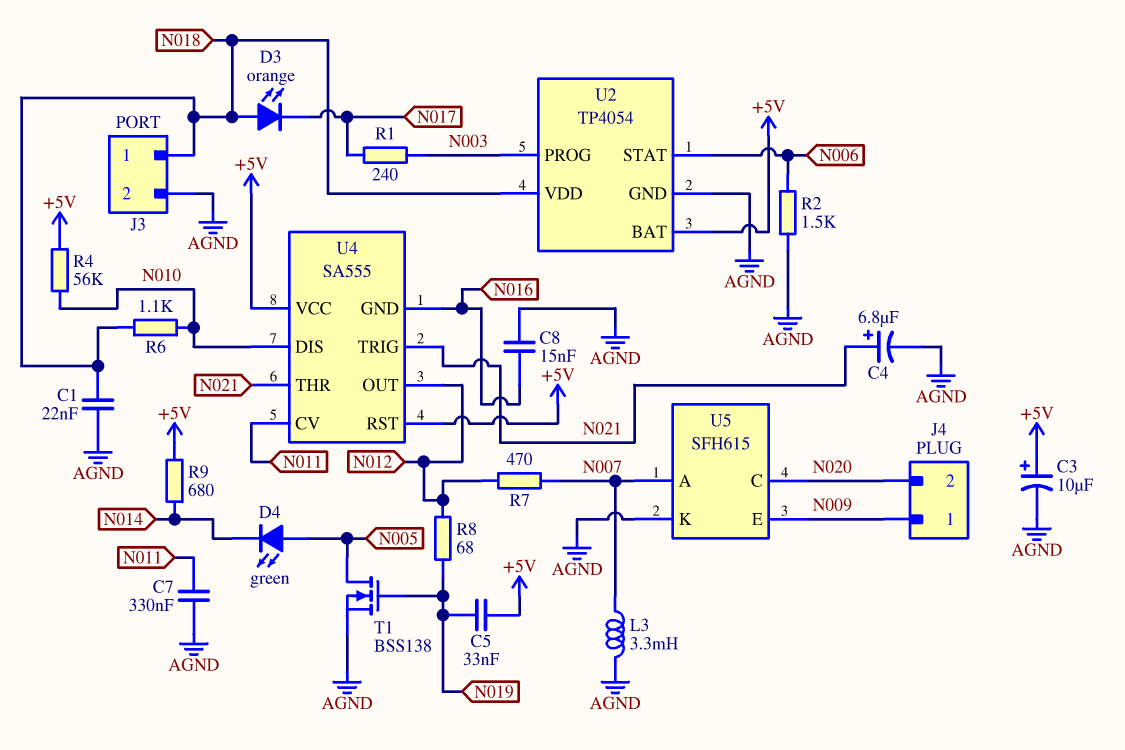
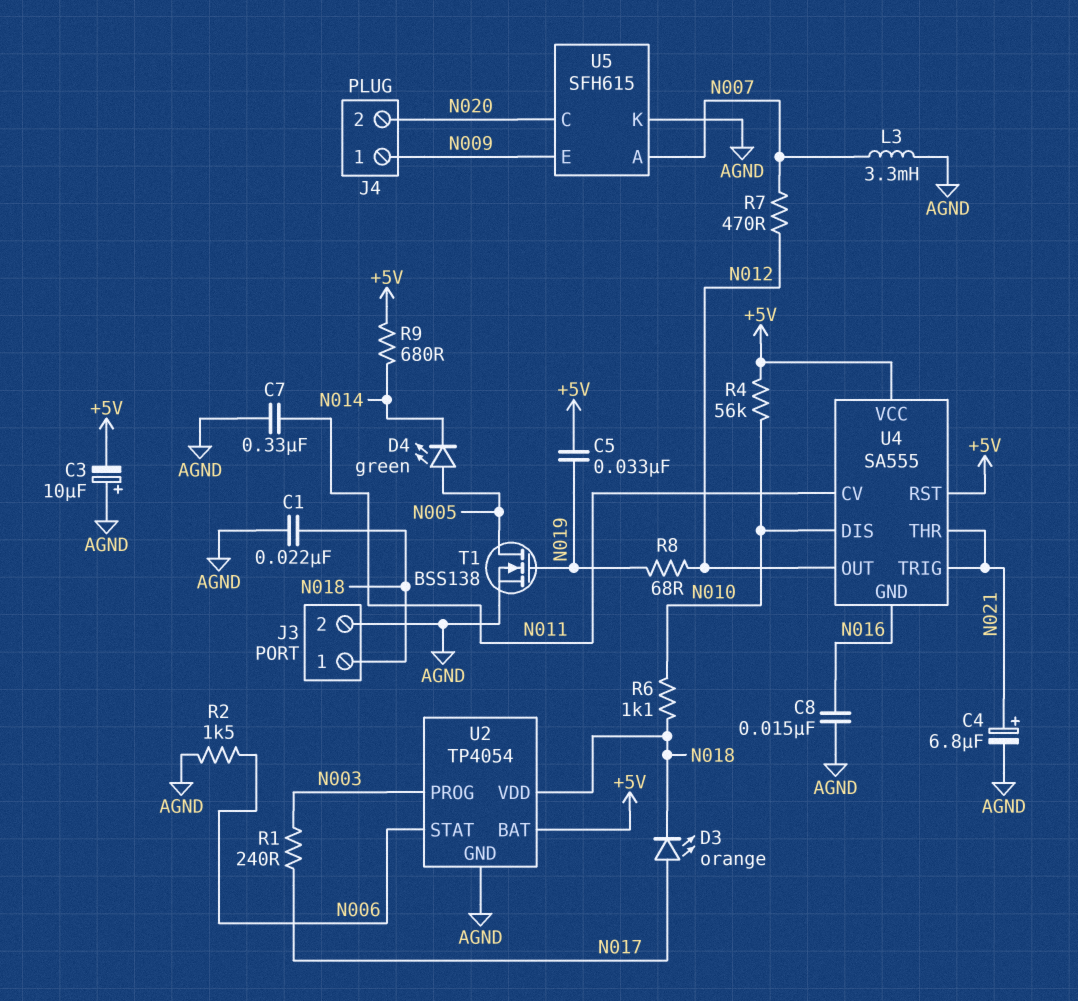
C3: 10uF (plus +5V, minus AGND) -> 10uF (plus AGND, minus +5V)
D3: LED orange (A N018, K N017) -> LED orange (A N017, K N018)

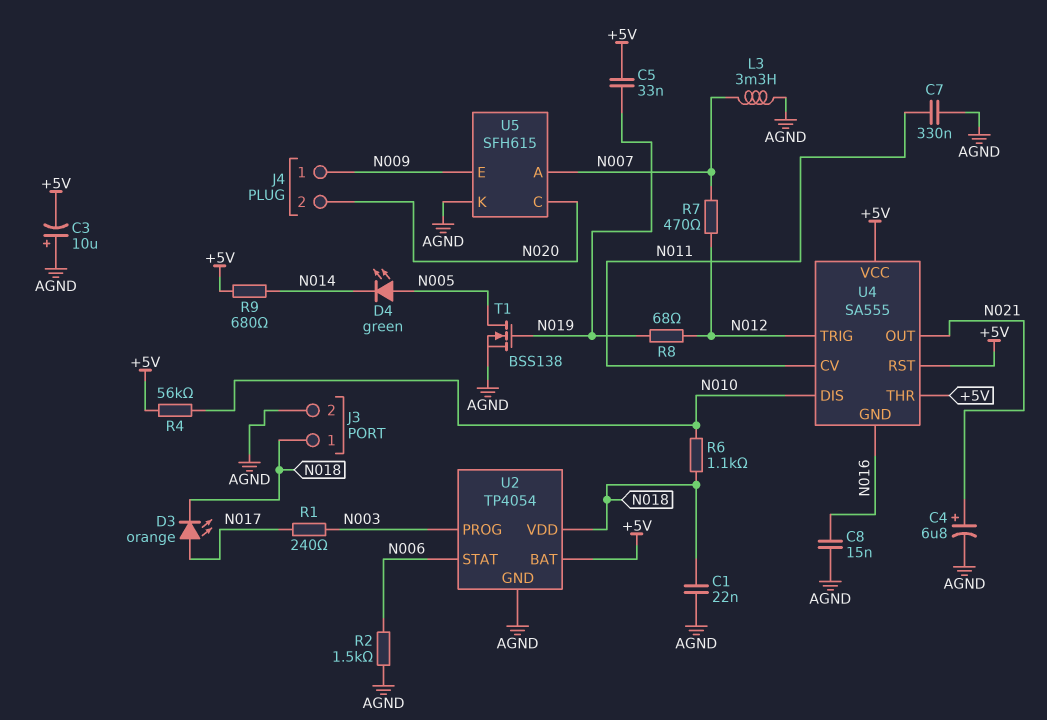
U4 pin OUT: N012 -> N021
U4 pin THR: N021 -> +5V
U4 pin TRIG: N021 -> N012

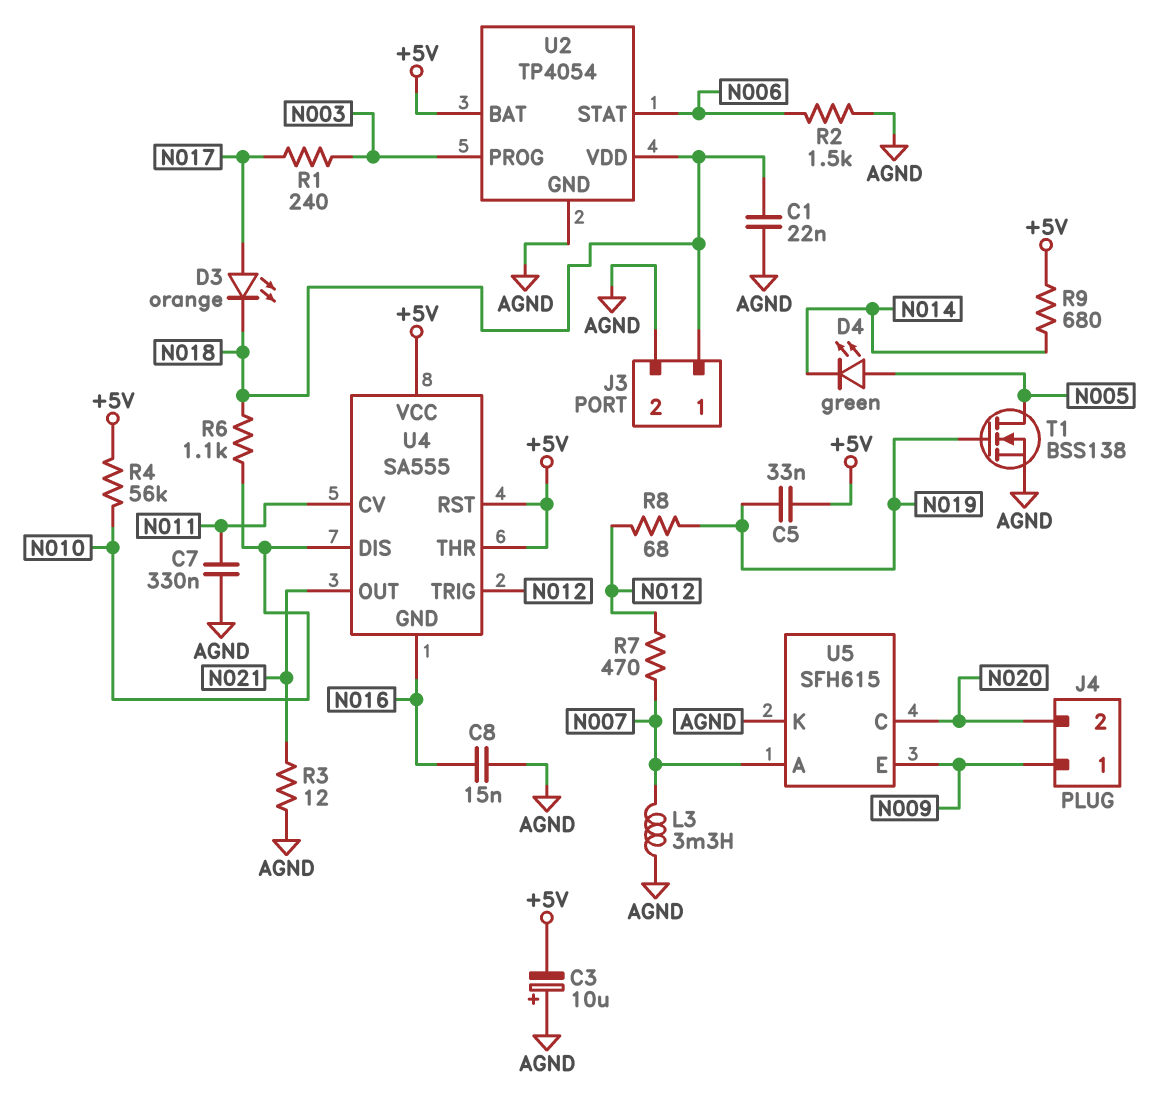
C4: 6.8uF (plus N021, minus AGND) -> none
R3: none -> 12 (AGND, N021)

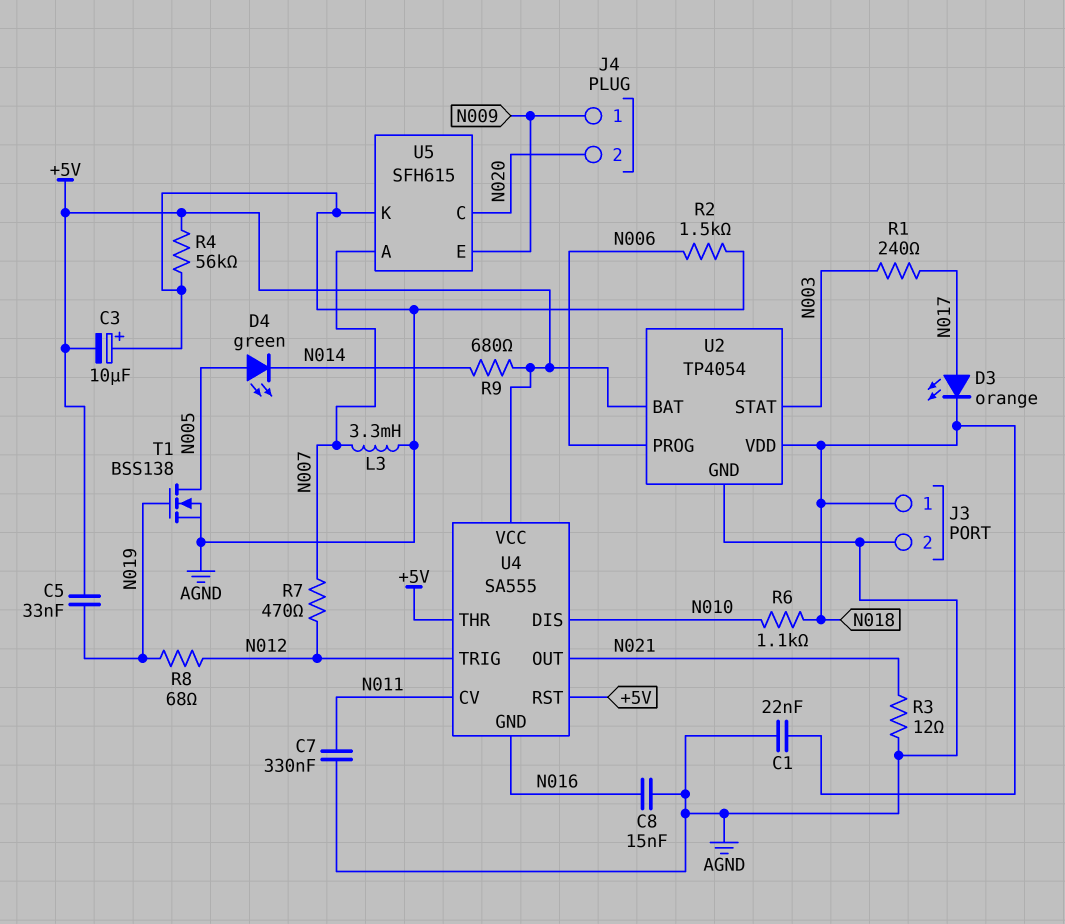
R4: 56k (+5V, N010) -> 56k (+5V, AGND)
U2 pin PROG: N003 -> N006
U2 pin STAT: N006 -> N003

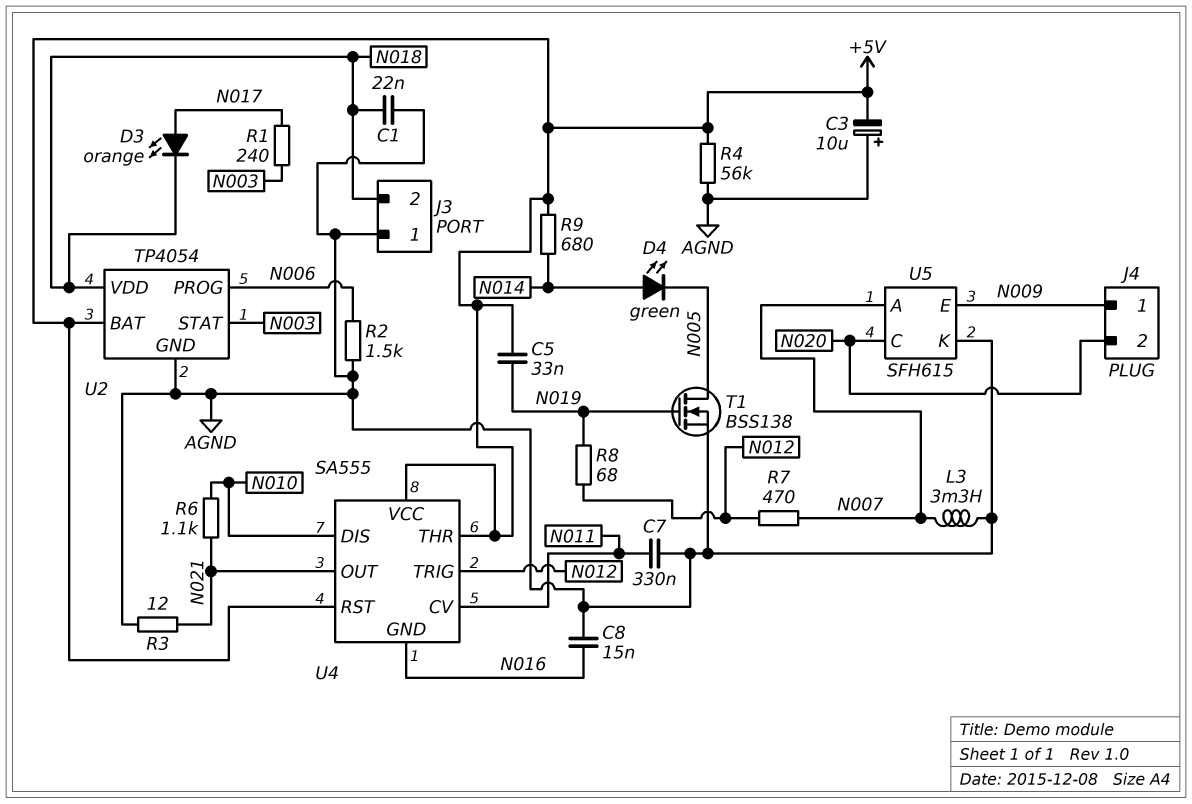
D4: LED green (A N005, K N014) -> LED green (A N014, K N005)
J3 pin 1: N018 -> AGND
J3 pin 2: AGND -> N018
R6: 1.1k (N010, N018) -> 1.1k (N010, N021)

